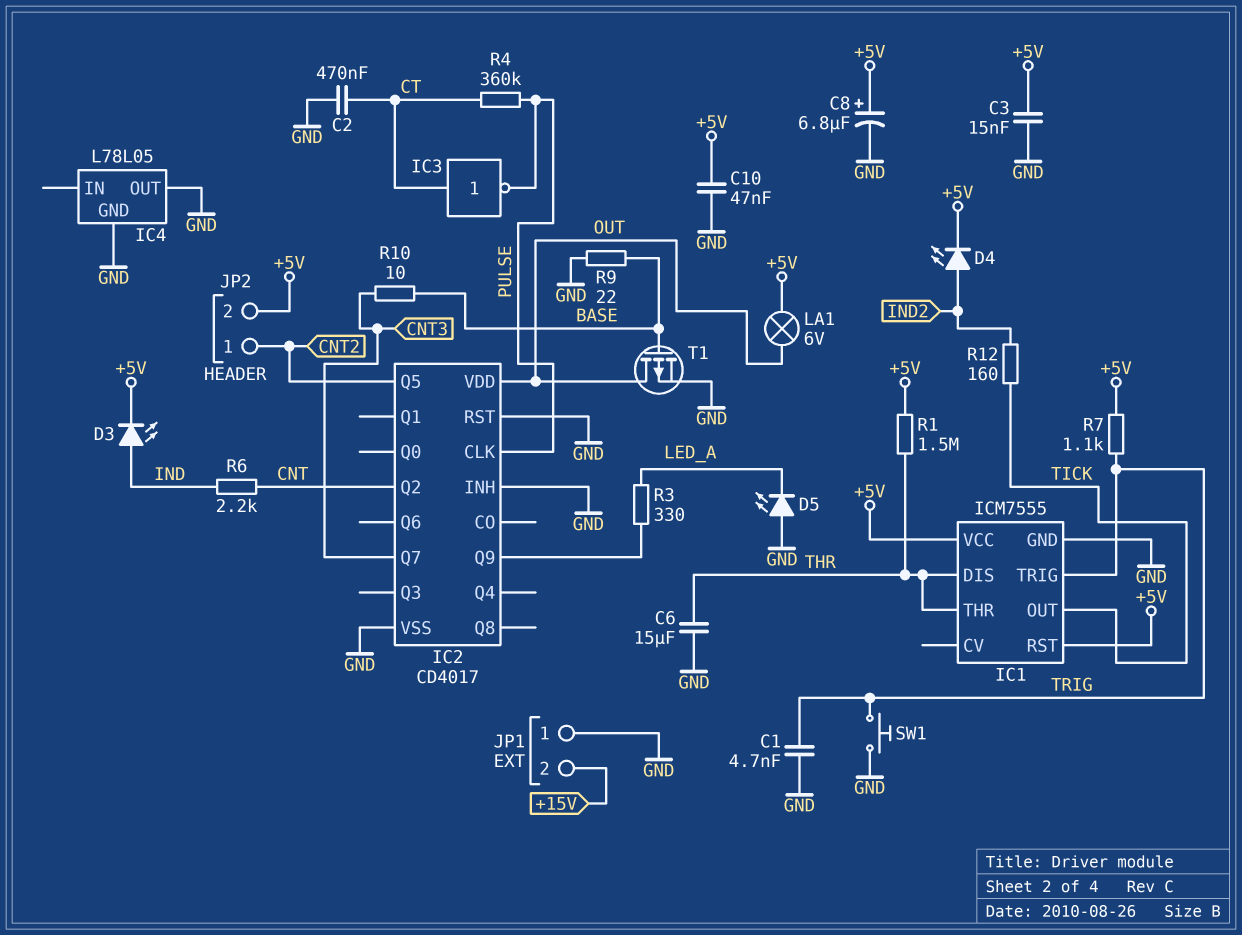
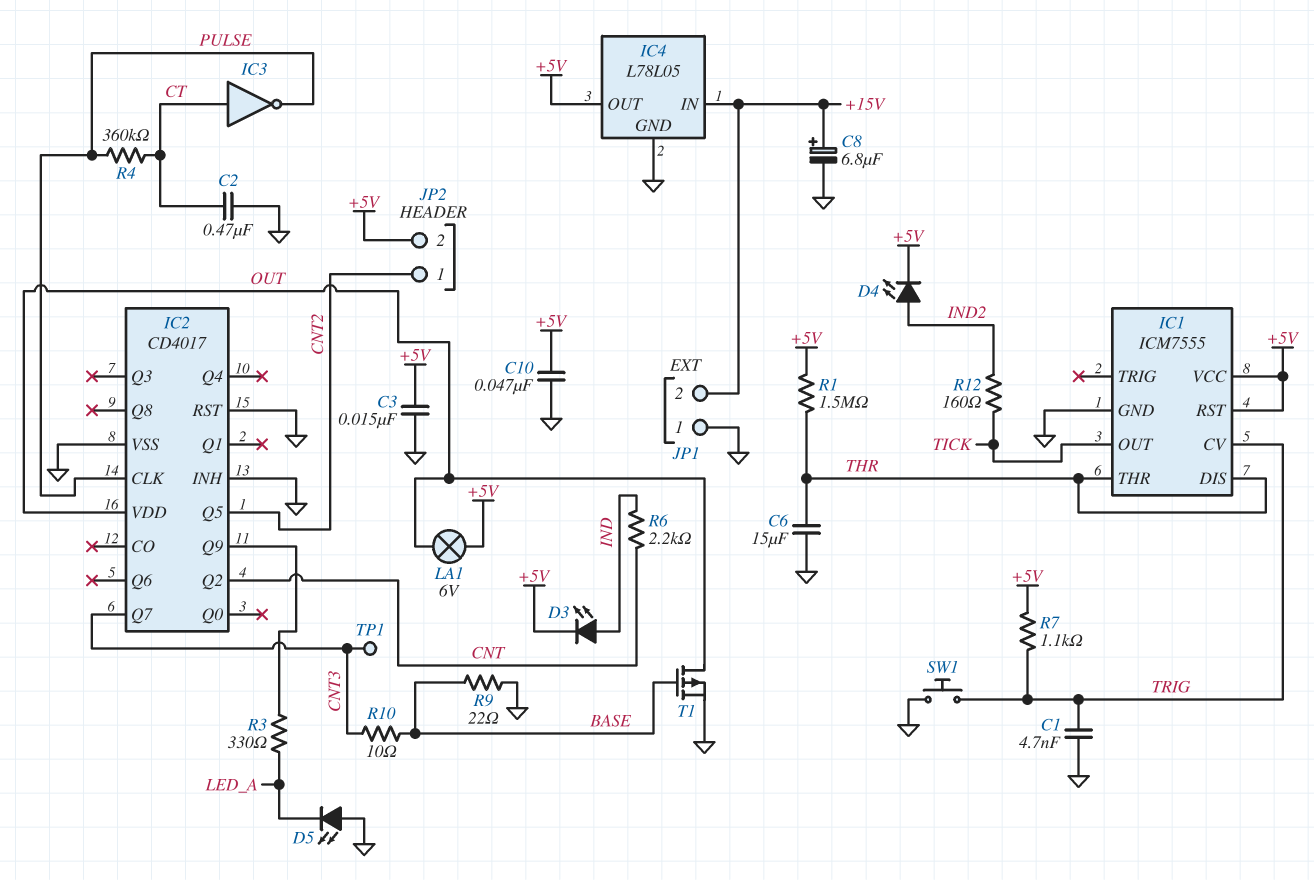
C8: 6.8uF (plus +5V, minus GND) -> 6.8uF (plus +15V, minus GND)
IC1 pin CV: none -> TRIG
IC1 pin TRIG: TRIG -> none
IC4 pin IN: none -> +15V
IC4 pin OUT: GND -> +5V
TP1: none -> test point (CNT3)

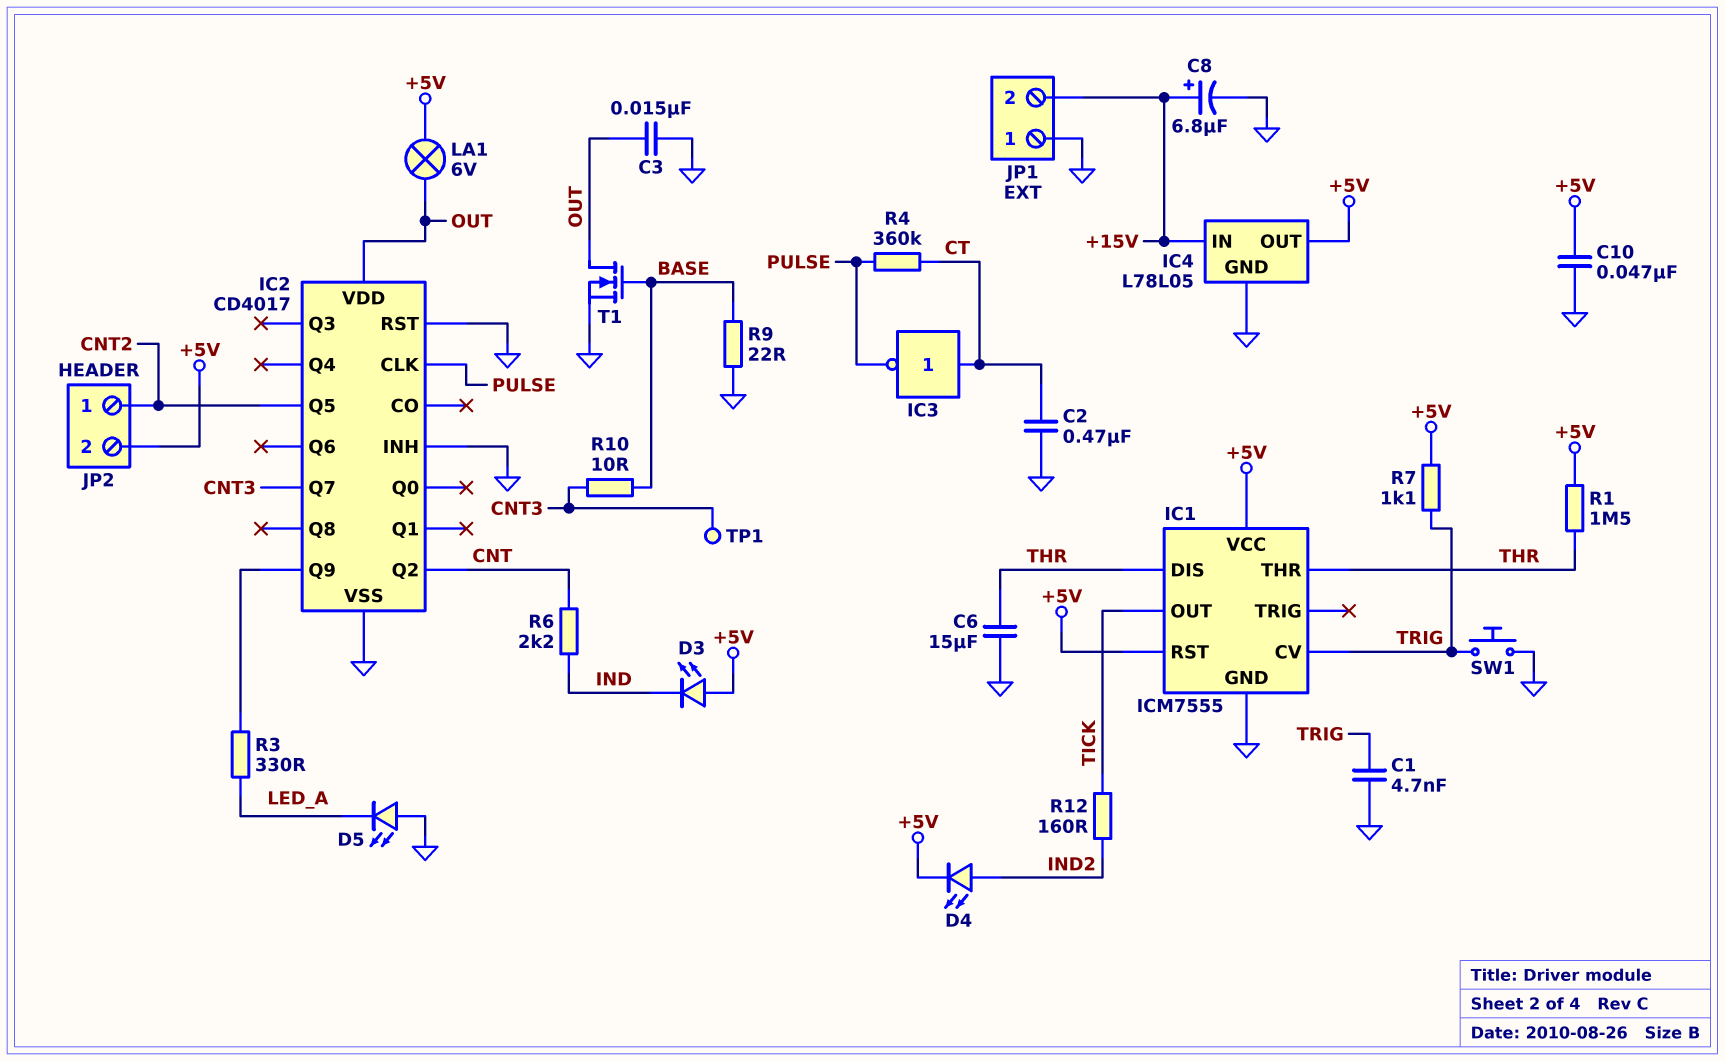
C3: 15nF (+5V, GND) -> 15nF (GND, OUT)
D3: LED (A IND, K +5V) -> LED (A +5V, K IND)
T1: PMOS (G BASE, D OUT, S GND) -> NMOS (G BASE, D OUT, S GND)

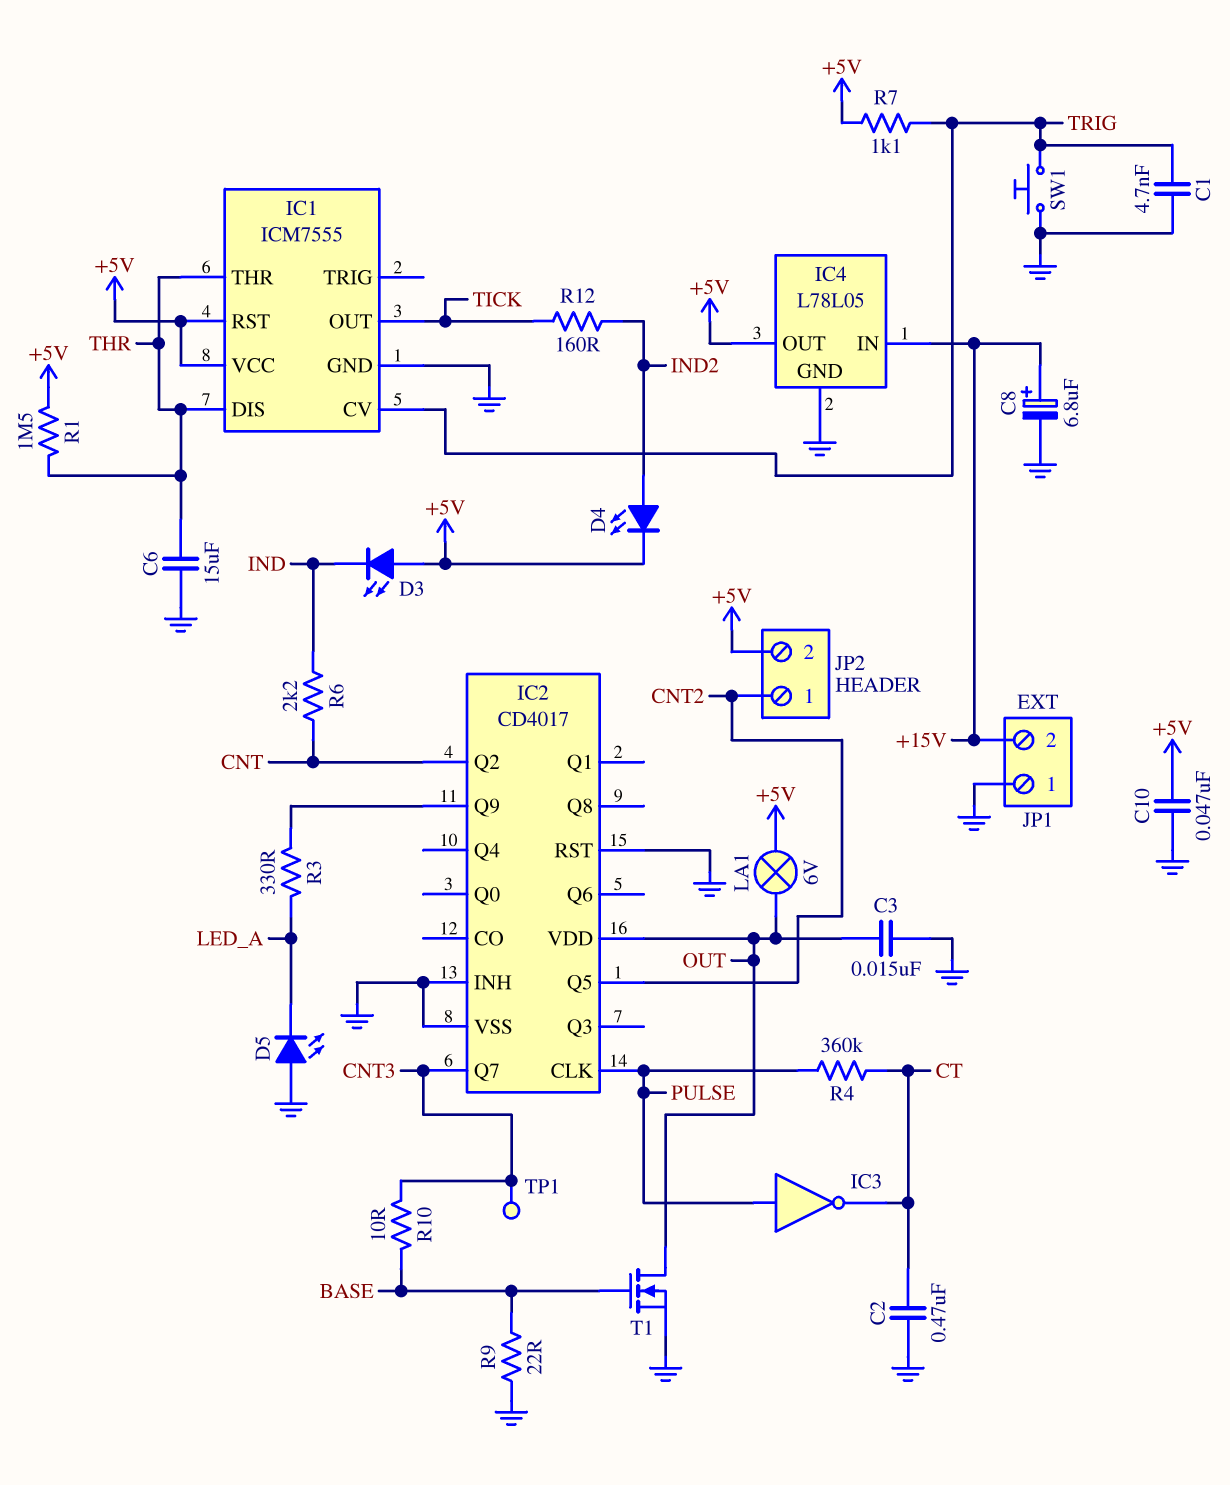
IC3: NOT (in CT, out PULSE) -> NOT (in PULSE, out CT)

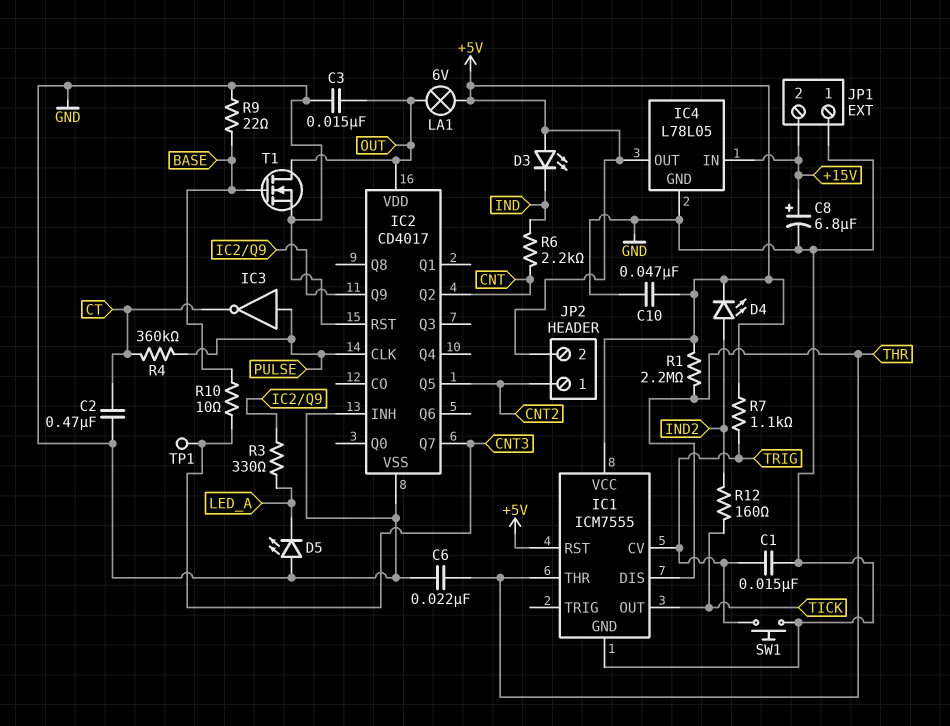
C1: 4.7nF (GND, TRIG) -> 15nF (GND, TRIG)
C6: 15uF (GND, THR) -> 22nF (GND, THR)
R1: 1.5M (+5V, THR) -> 2.2M (+5V, THR)

